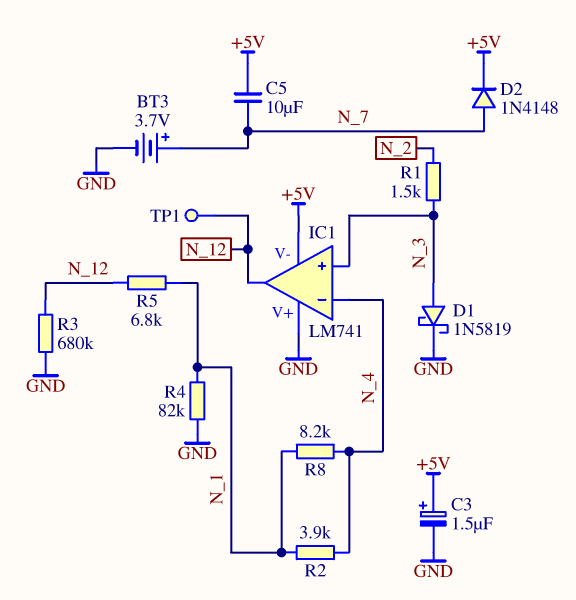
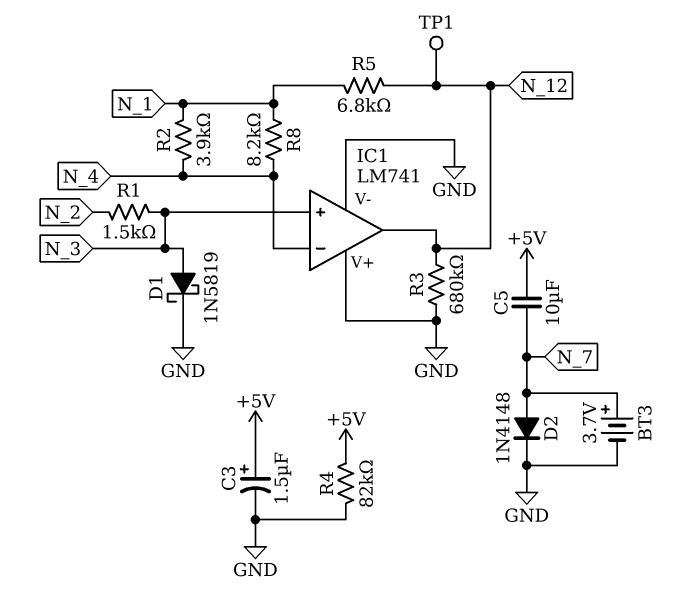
D2: diode 1N4148 (A N_7, K +5V) -> diode 1N4148 (A N_7, K GND)
IC1 pin V-: +5V -> GND
R4: 82k (GND, N_1) -> 82k (+5V, GND)

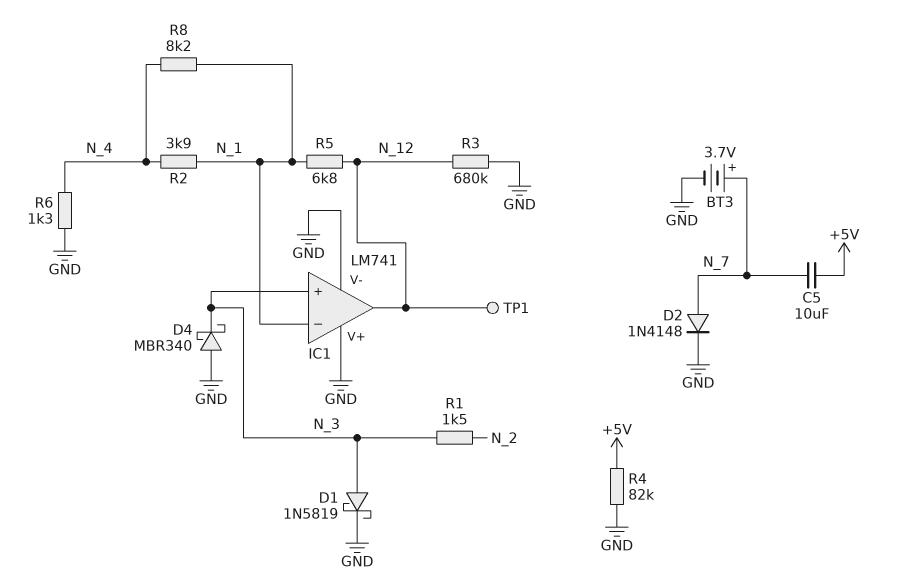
C3: 1.5uF (plus +5V, minus GND) -> none
D4: none -> schottky MBR340 (A GND, K N_3)
IC1 pin in-: N_4 -> N_1
R6: none -> 1.3k (GND, N_4)

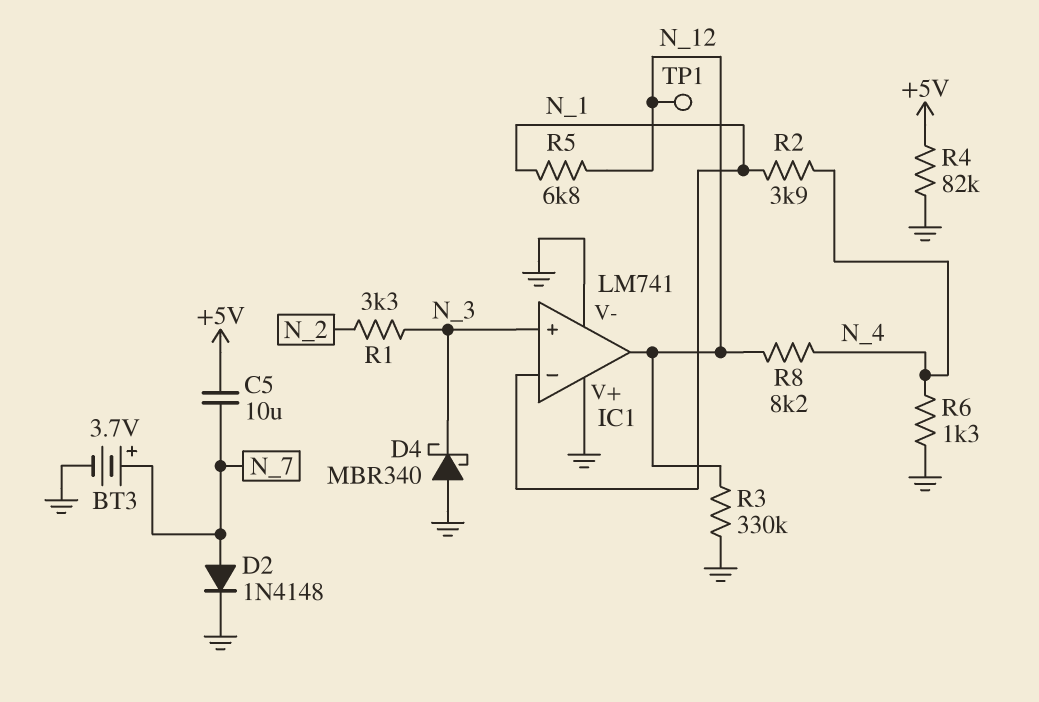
D1: schottky 1N5819 (A N_3, K GND) -> none
R1: 1.5k (N_2, N_3) -> 3.3k (N_2, N_3)
R3: 680k (GND, N_12) -> 330k (GND, N_12)
R8: 8.2k (N_1, N_4) -> 8.2k (N_4, N_12)

